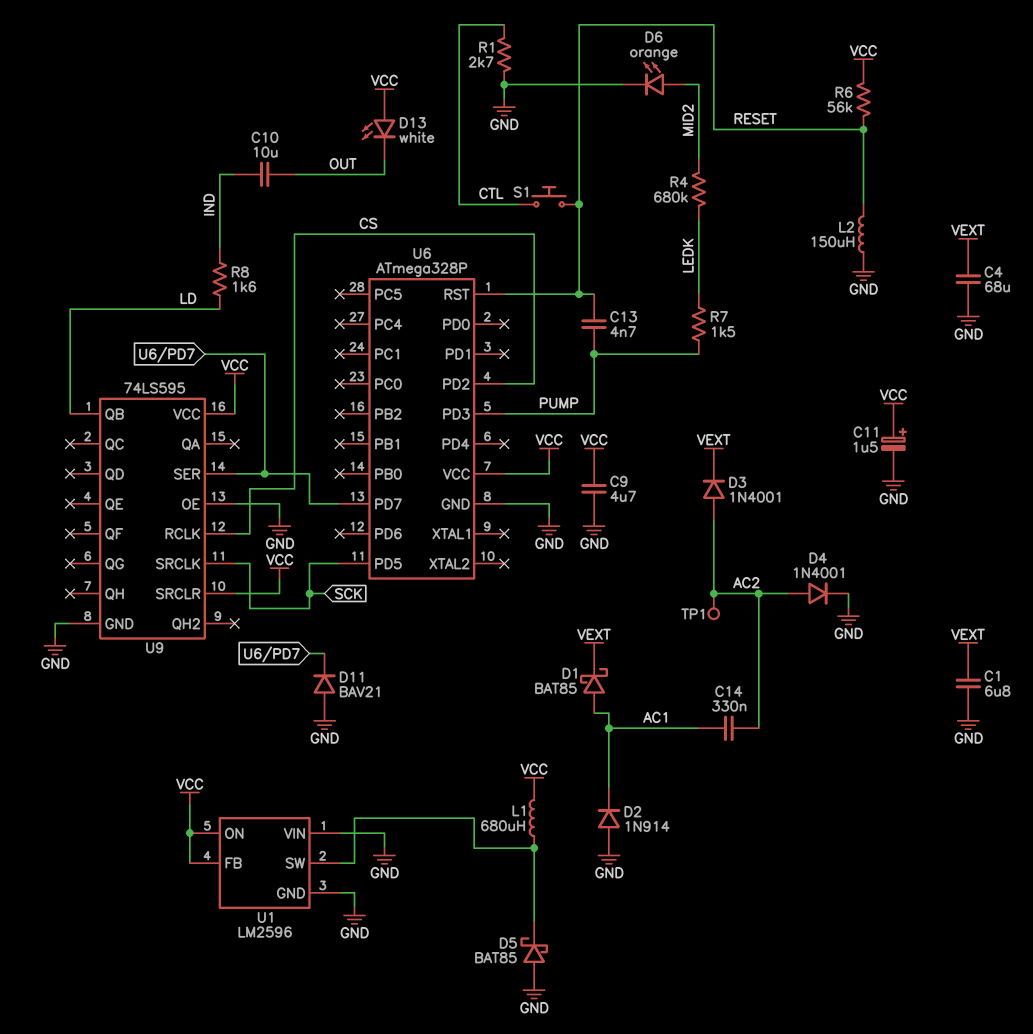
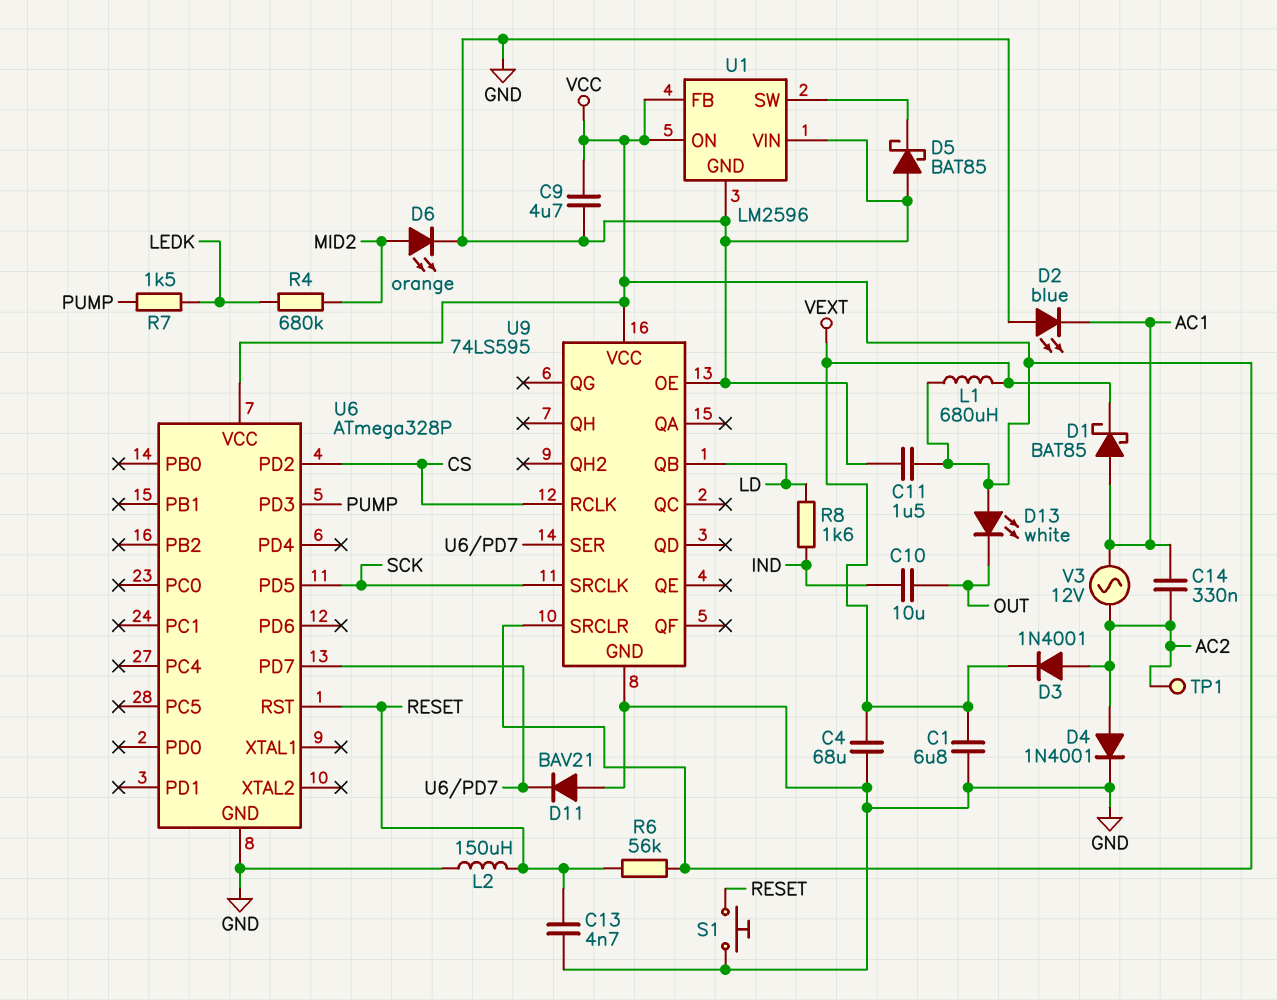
C11: 1.5uF (plus VCC, minus GND) -> 1.5uF (GND, VCC)
C13: 4.7nF (PUMP, RESET) -> 4.7nF (GND, RESET)
D2: diode 1N914 (A GND, K AC1) -> LED blue (A GND, K AC1)
L1: 680uH (U1/SW, VCC) -> 680uH (VCC, VEXT)
R1: 2.7k (CTL, GND) -> none
S1: button (CTL, RESET) -> button (GND, RESET)
V3: none -> AC 12V (AC1, AC2)

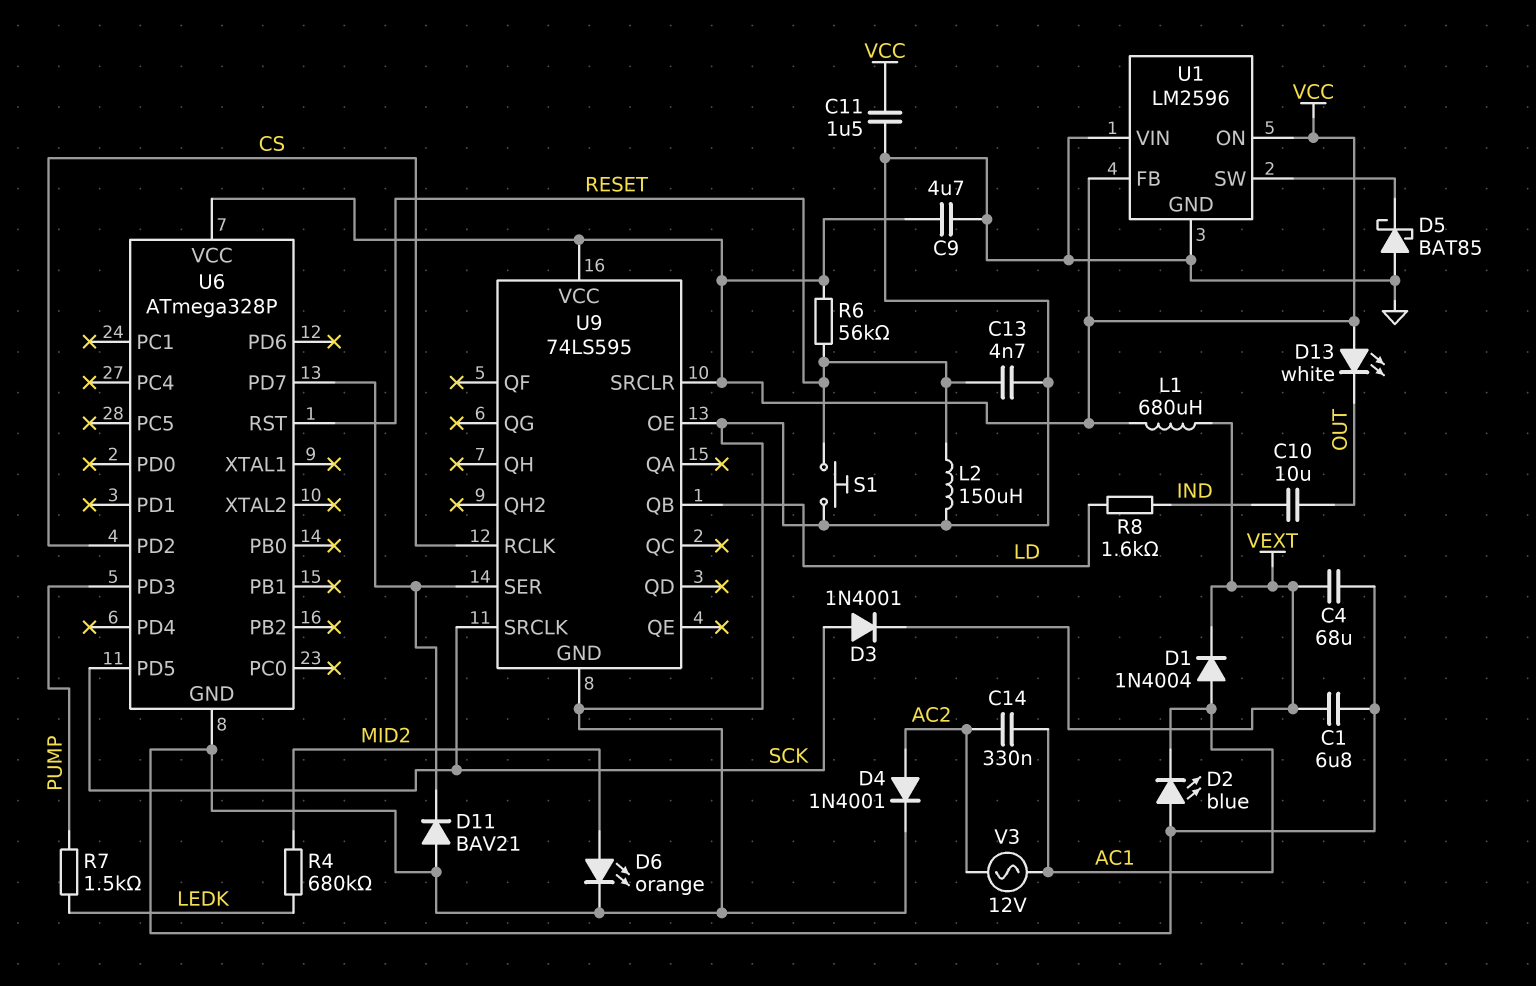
D1: schottky BAT85 (A AC1, K VEXT) -> diode 1N4004 (A AC1, K VEXT)
D3: diode 1N4001 (A AC2, K VEXT) -> diode 1N4001 (A SCK, K VEXT)
TP1: test point (AC2) -> none

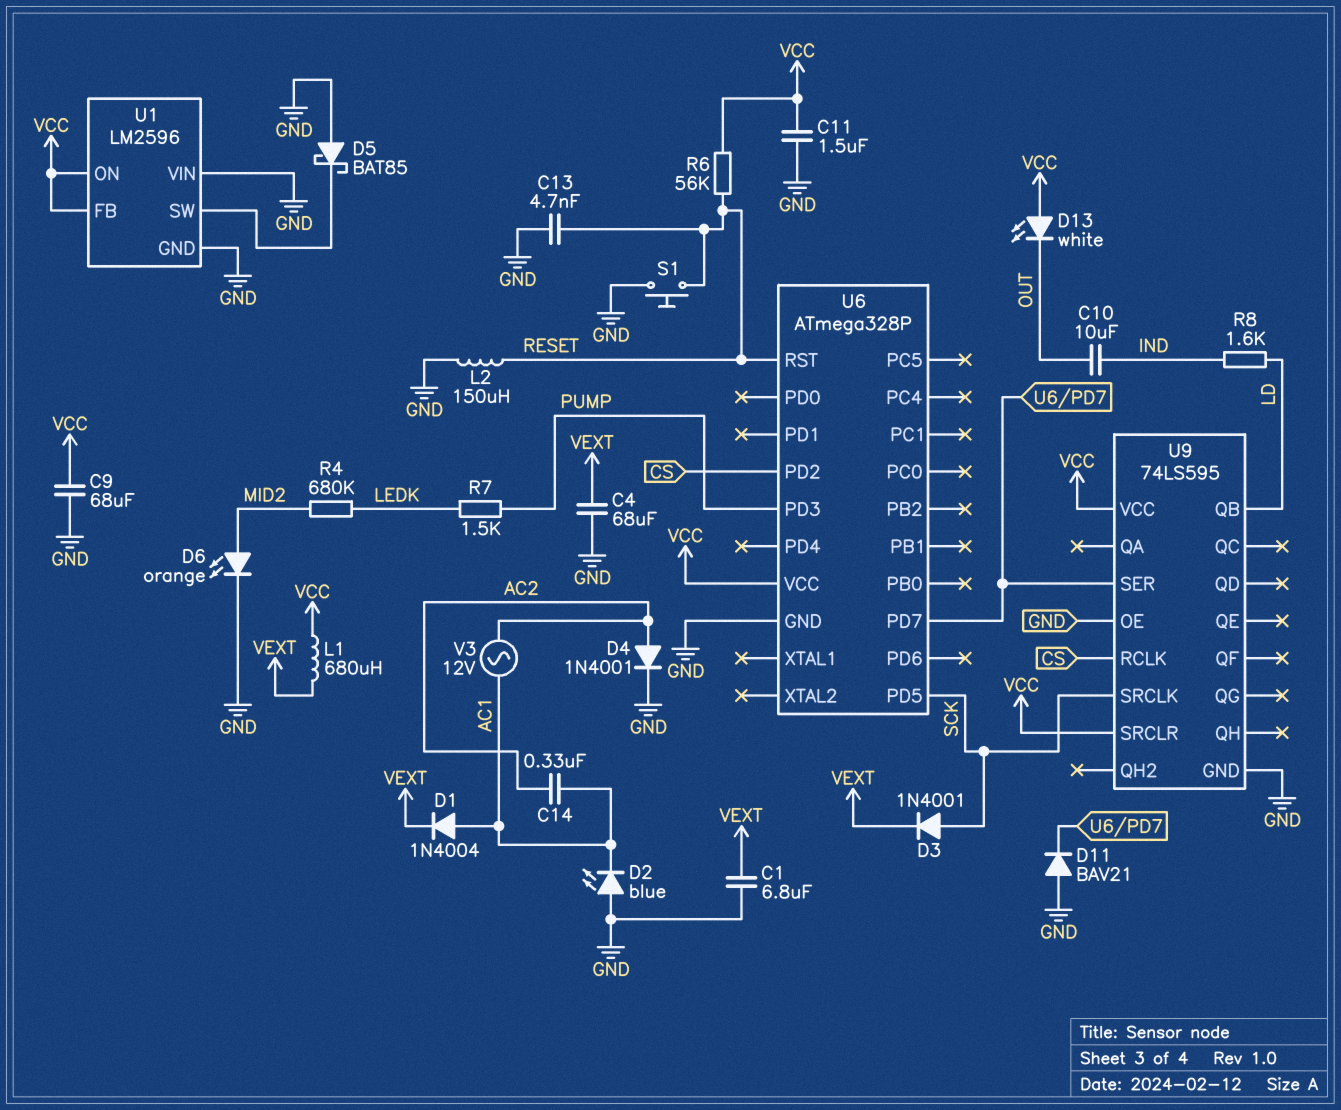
C9: 4.7uF (GND, VCC) -> 68uF (GND, VCC)

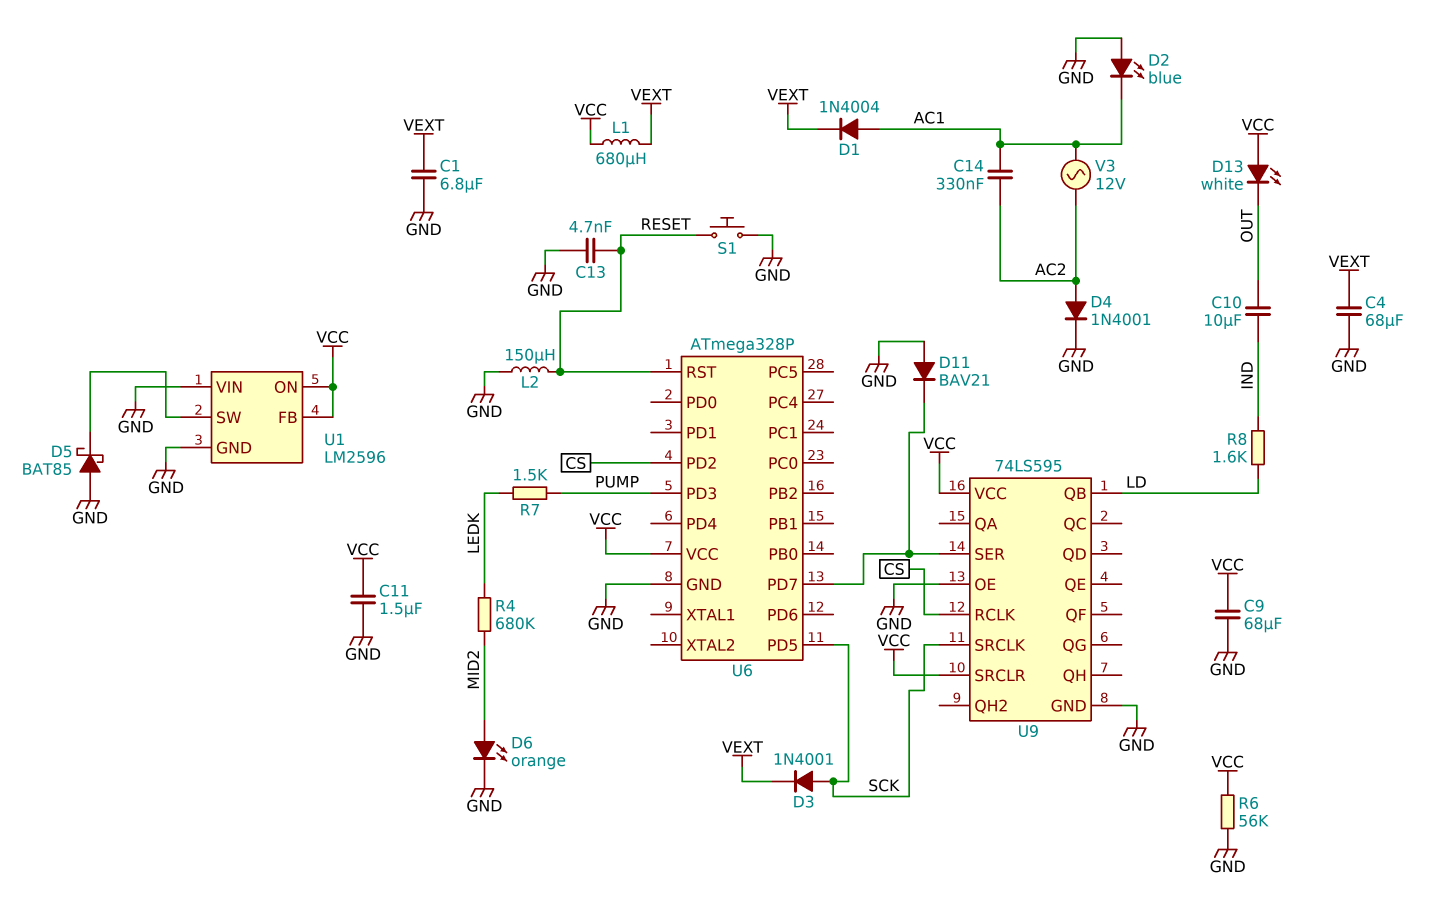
R6: 56k (RESET, VCC) -> 56k (GND, VCC)

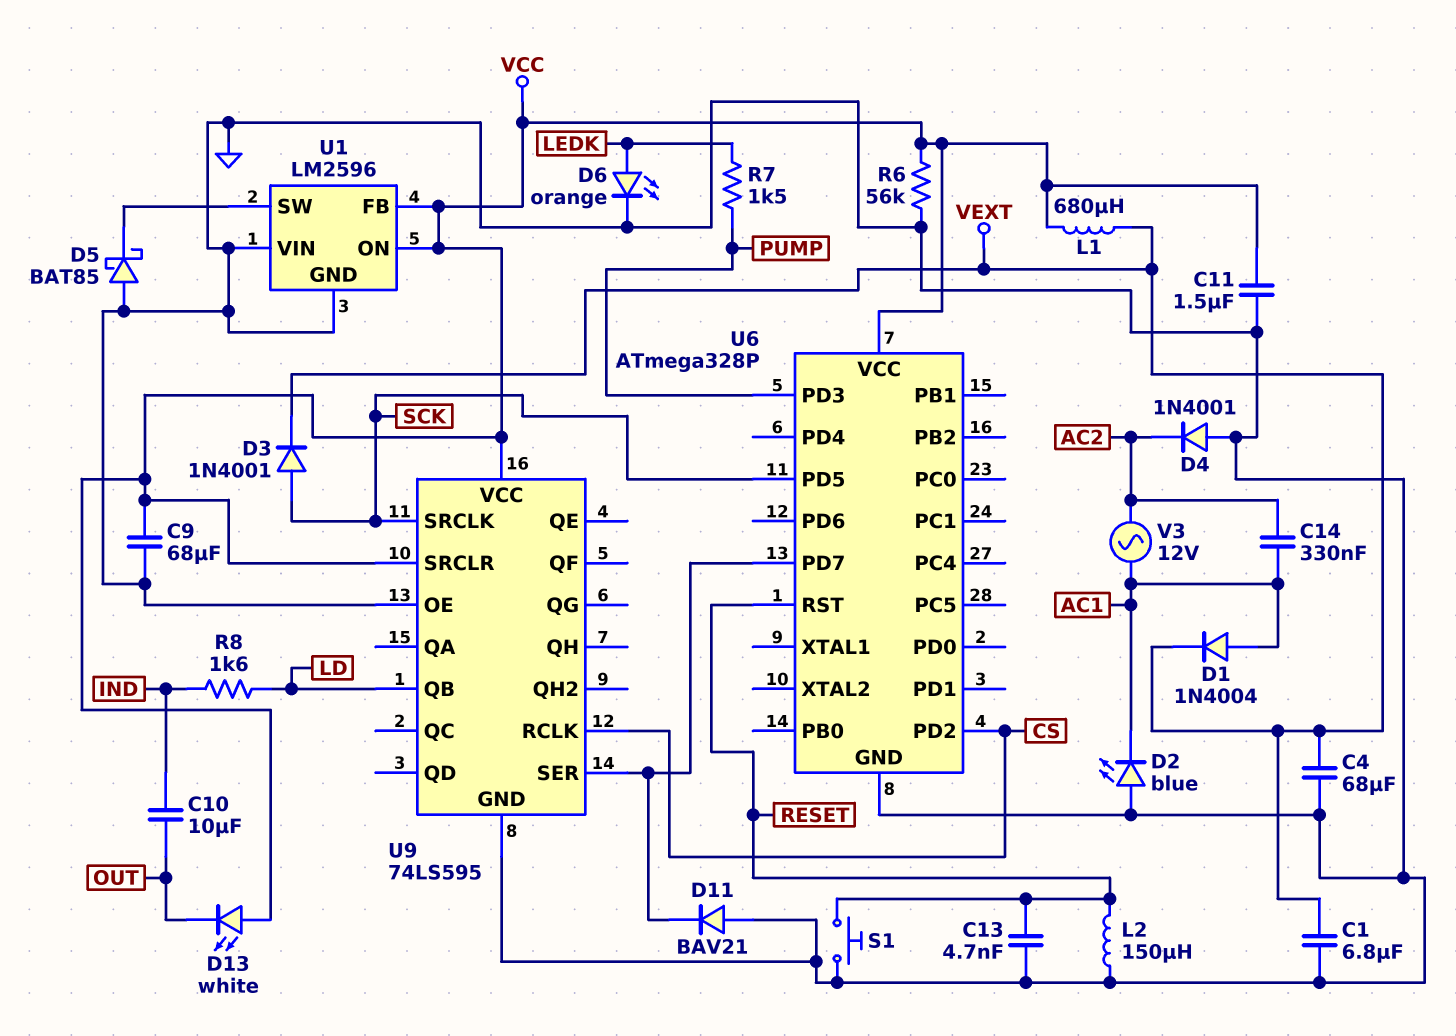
D4: diode 1N4001 (A AC2, K GND) -> diode 1N4001 (A GND, K AC2)
D6: LED orange (A MID2, K GND) -> LED orange (A LEDK, K GND)
R4: 680k (LEDK, MID2) -> none

